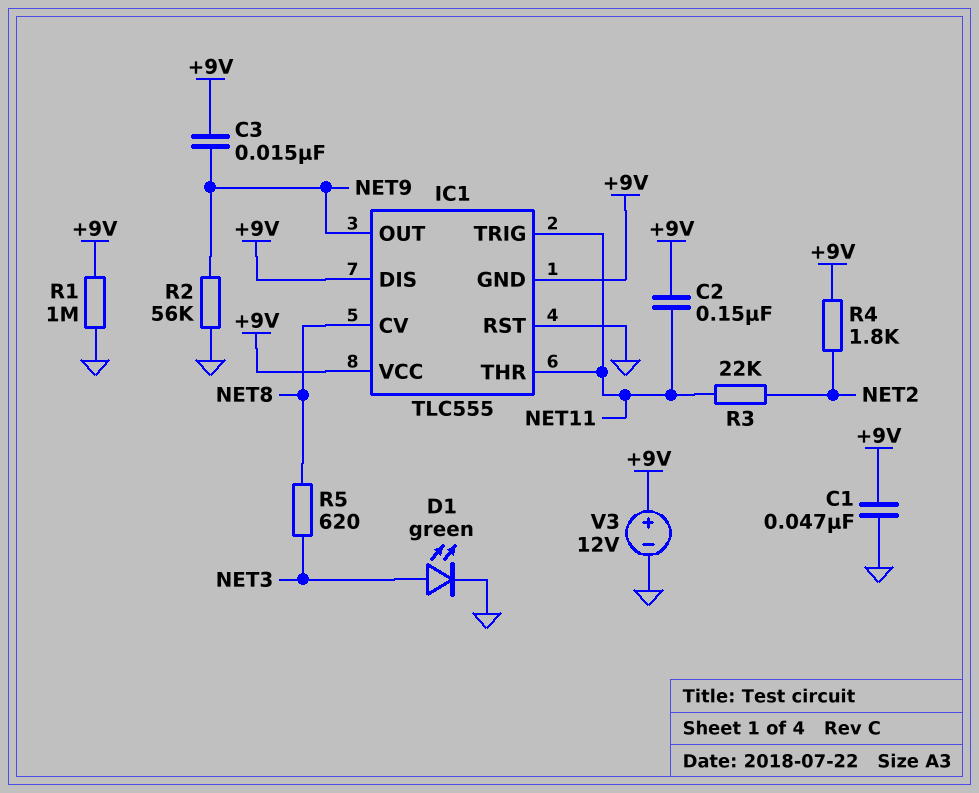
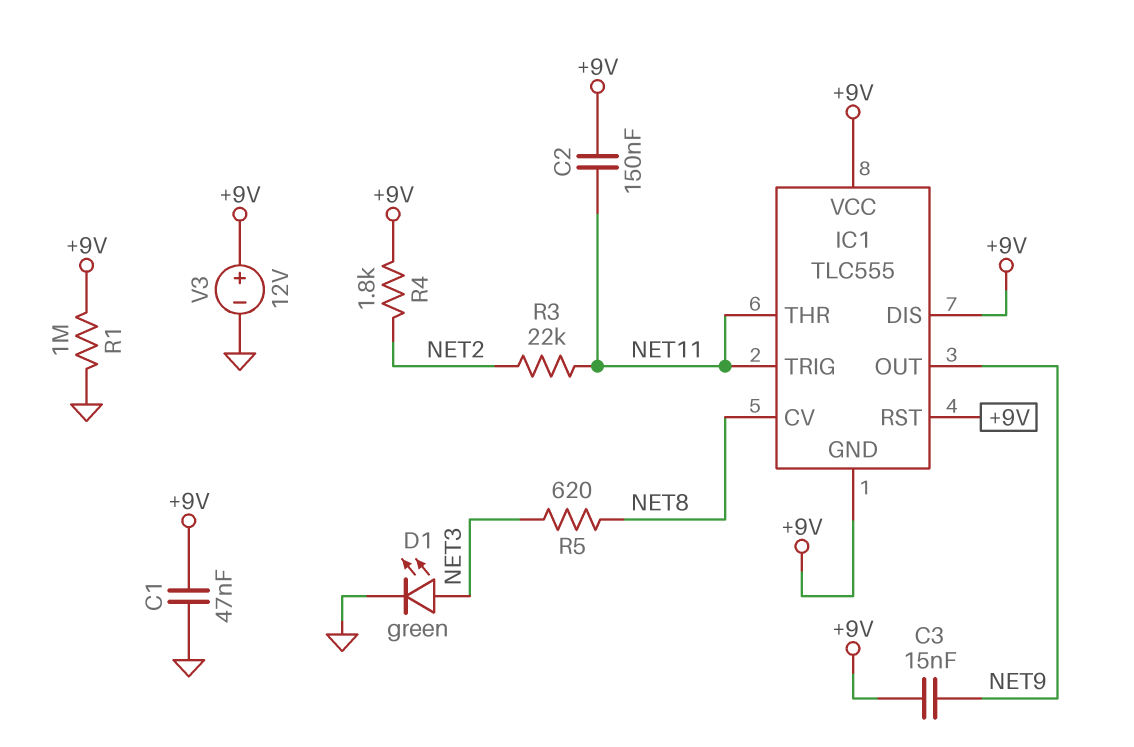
IC1 pin RST: GND -> +9V
R2: 56k (GND, NET9) -> none

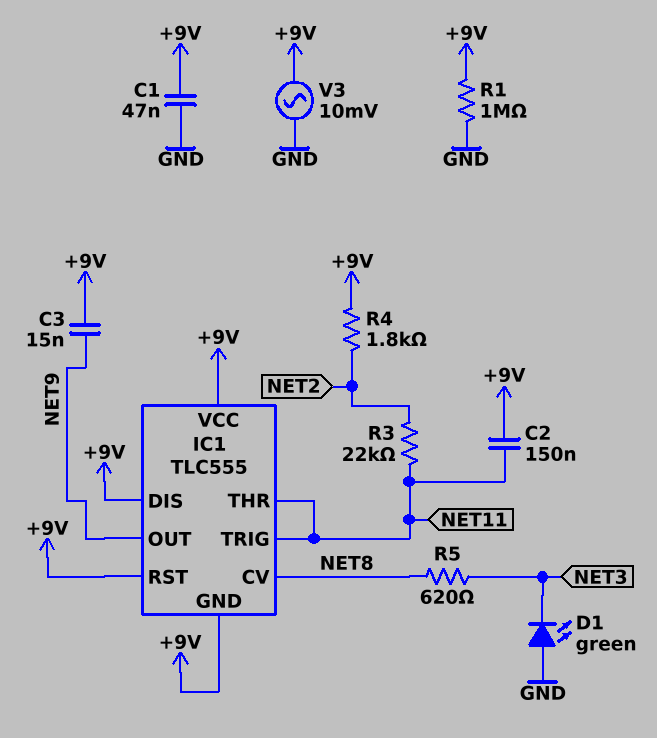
D1: LED green (A NET3, K GND) -> LED green (A GND, K NET3)
V3: 12V (plus +9V, minus GND) -> AC 10mV (+9V, GND)

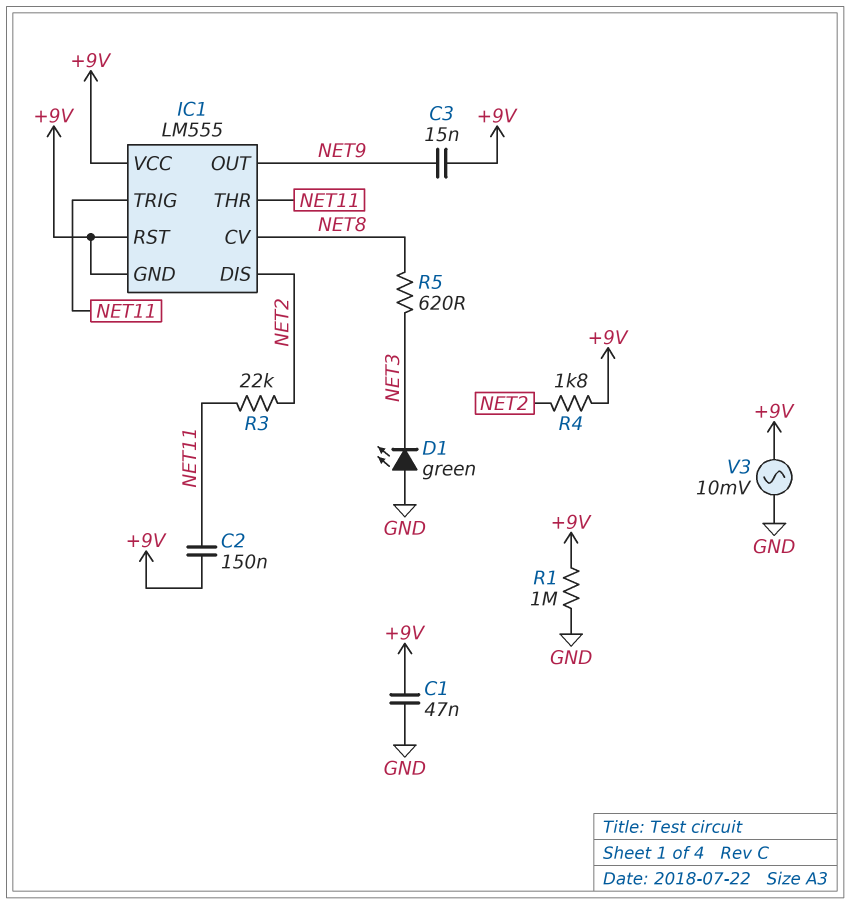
IC1: TLC555 -> LM555
IC1 pin DIS: +9V -> NET2

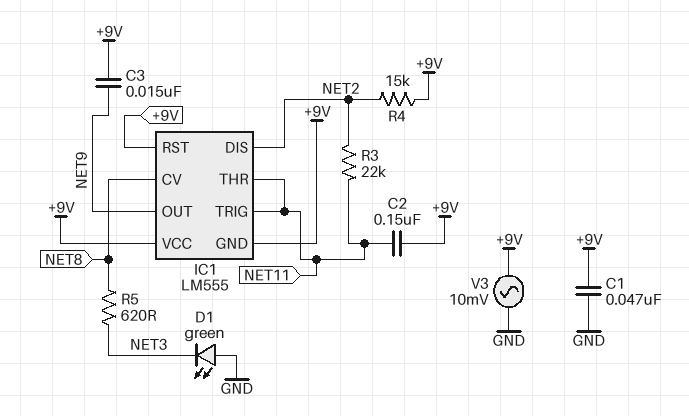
R1: 1M (+9V, GND) -> none
R4: 1.8k (+9V, NET2) -> 15k (+9V, NET2)

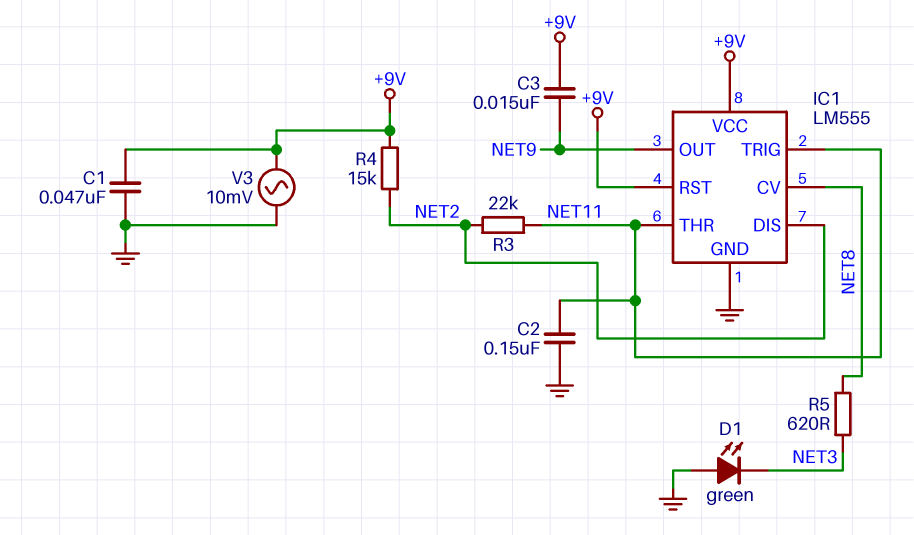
C2: 150nF (+9V, NET11) -> 150nF (GND, NET11)
IC1 pin GND: +9V -> GND

